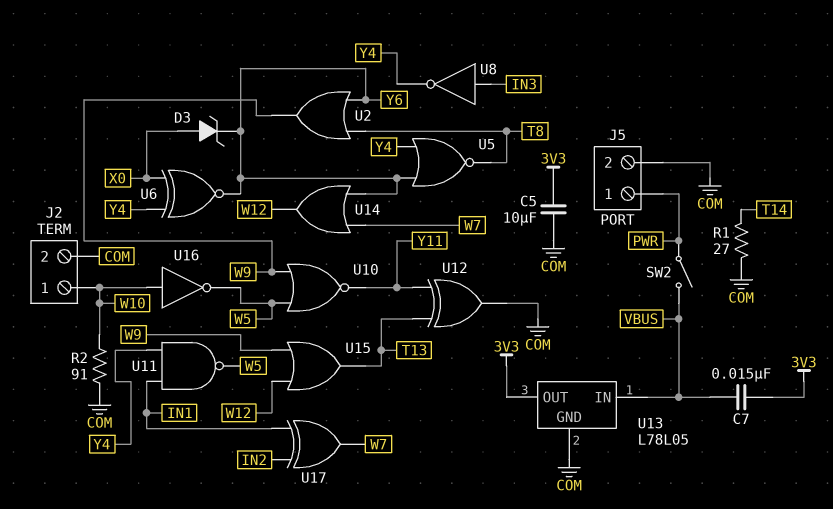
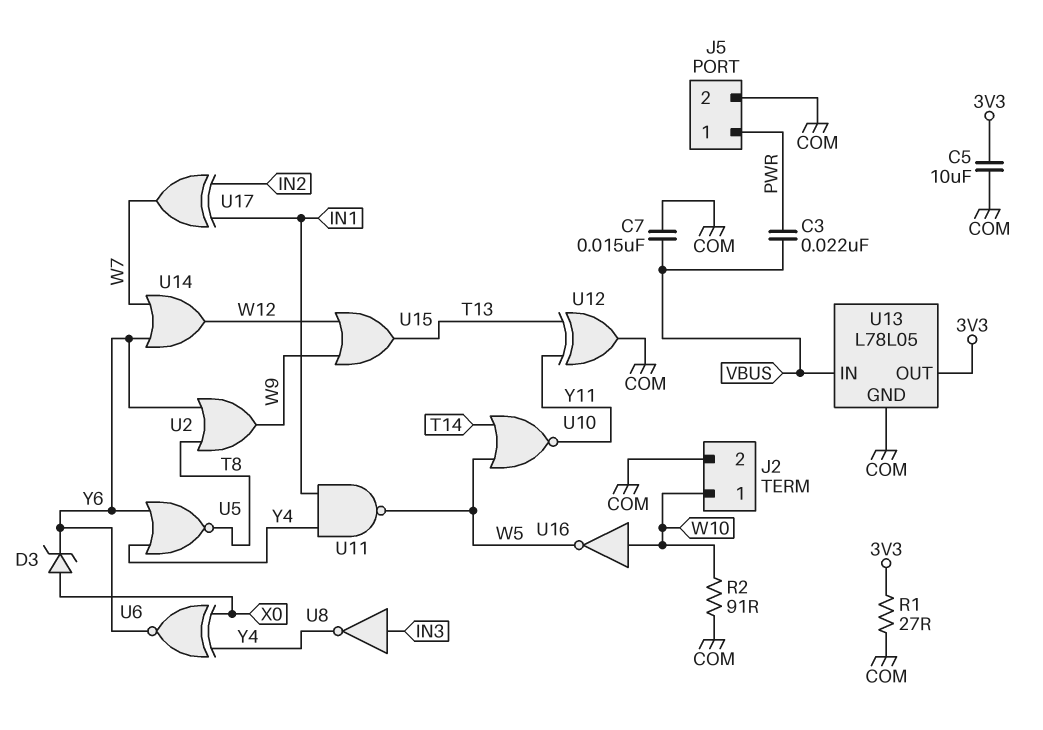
C3: none -> 22nF (PWR, VBUS)
C7: 15nF (3V3, VBUS) -> 15nF (COM, VBUS)
R1: 27 (COM, T14) -> 27 (3V3, COM)
SW2: switch (PWR, VBUS) -> none
U10: NOR (in W5, in W9, out Y11) -> NOR (in T14, in W5, out Y11)

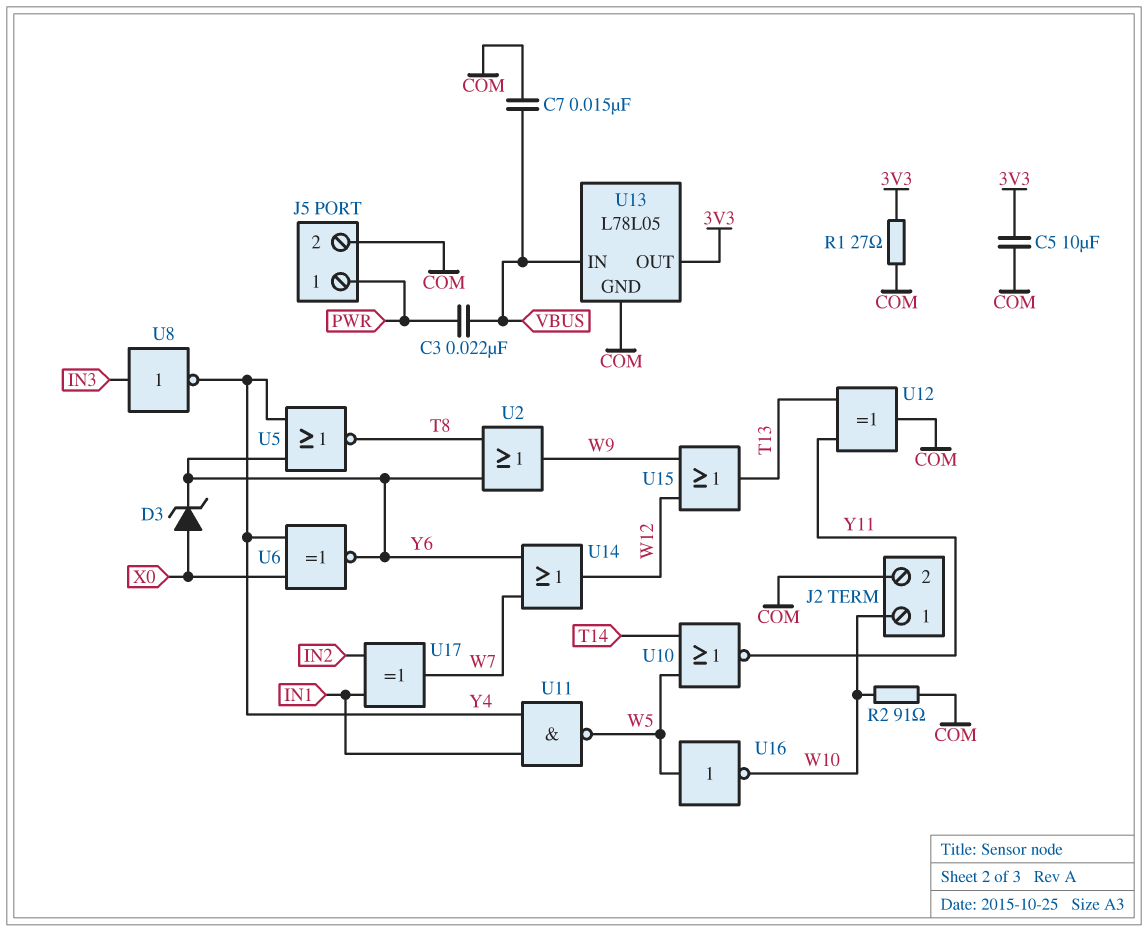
U16: NOT (in W10, out W5) -> NOT (in W5, out W10)

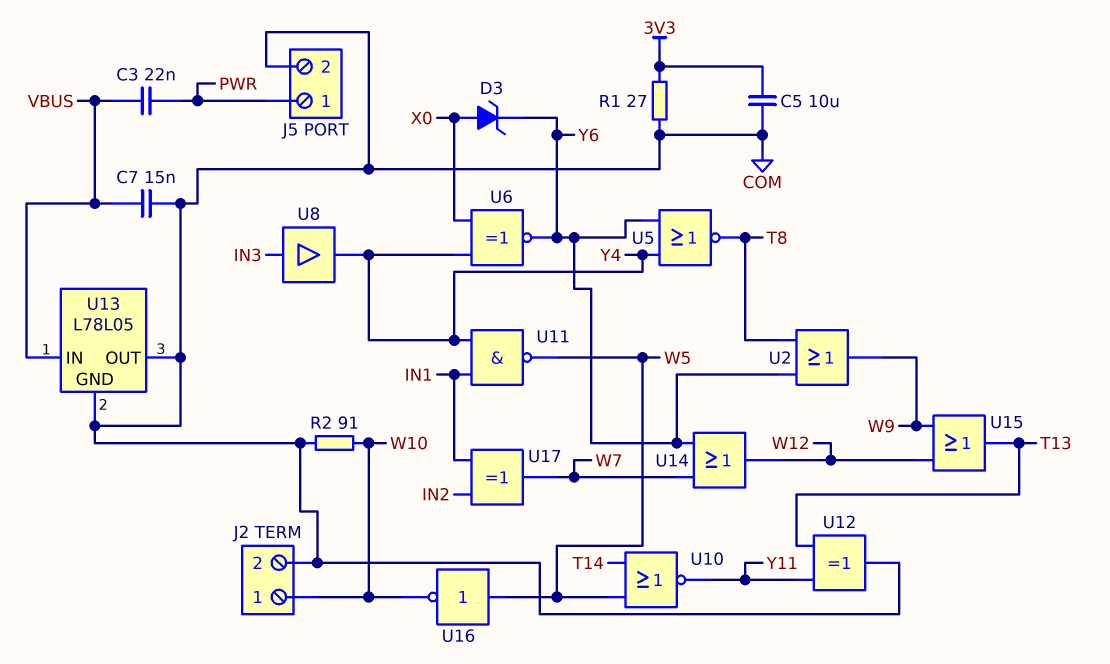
U8: NOT (in IN3, out Y4) -> buffer (in IN3, out Y4)
U13 pin OUT: 3V3 -> COM

